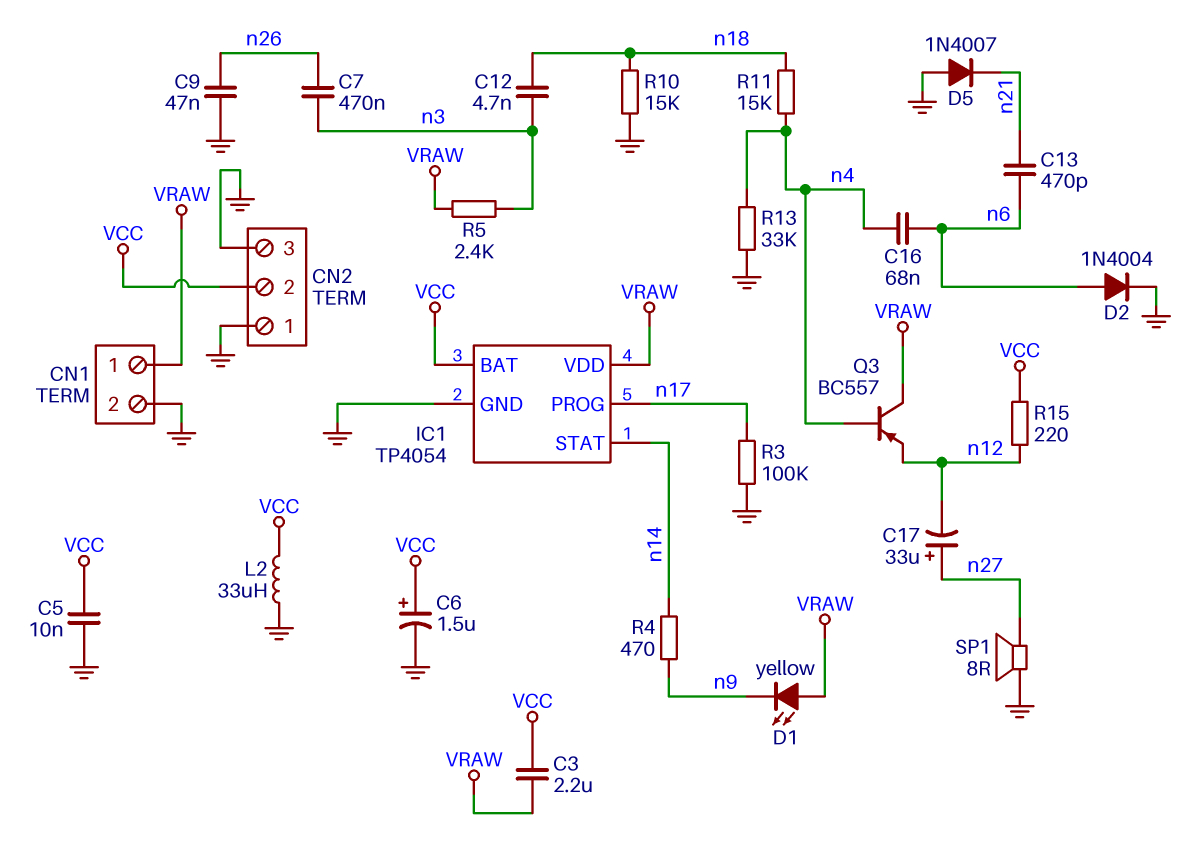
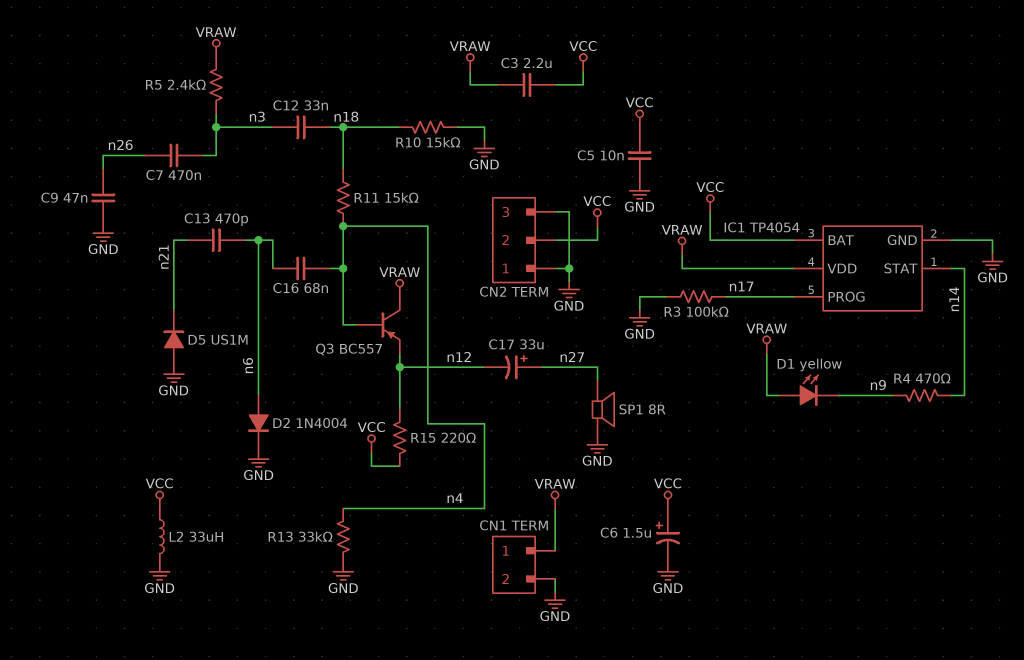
C12: 4.7nF (n3, n18) -> 33nF (n3, n18)
D5: diode 1N4007 (A GND, K n21) -> diode US1M (A GND, K n21)

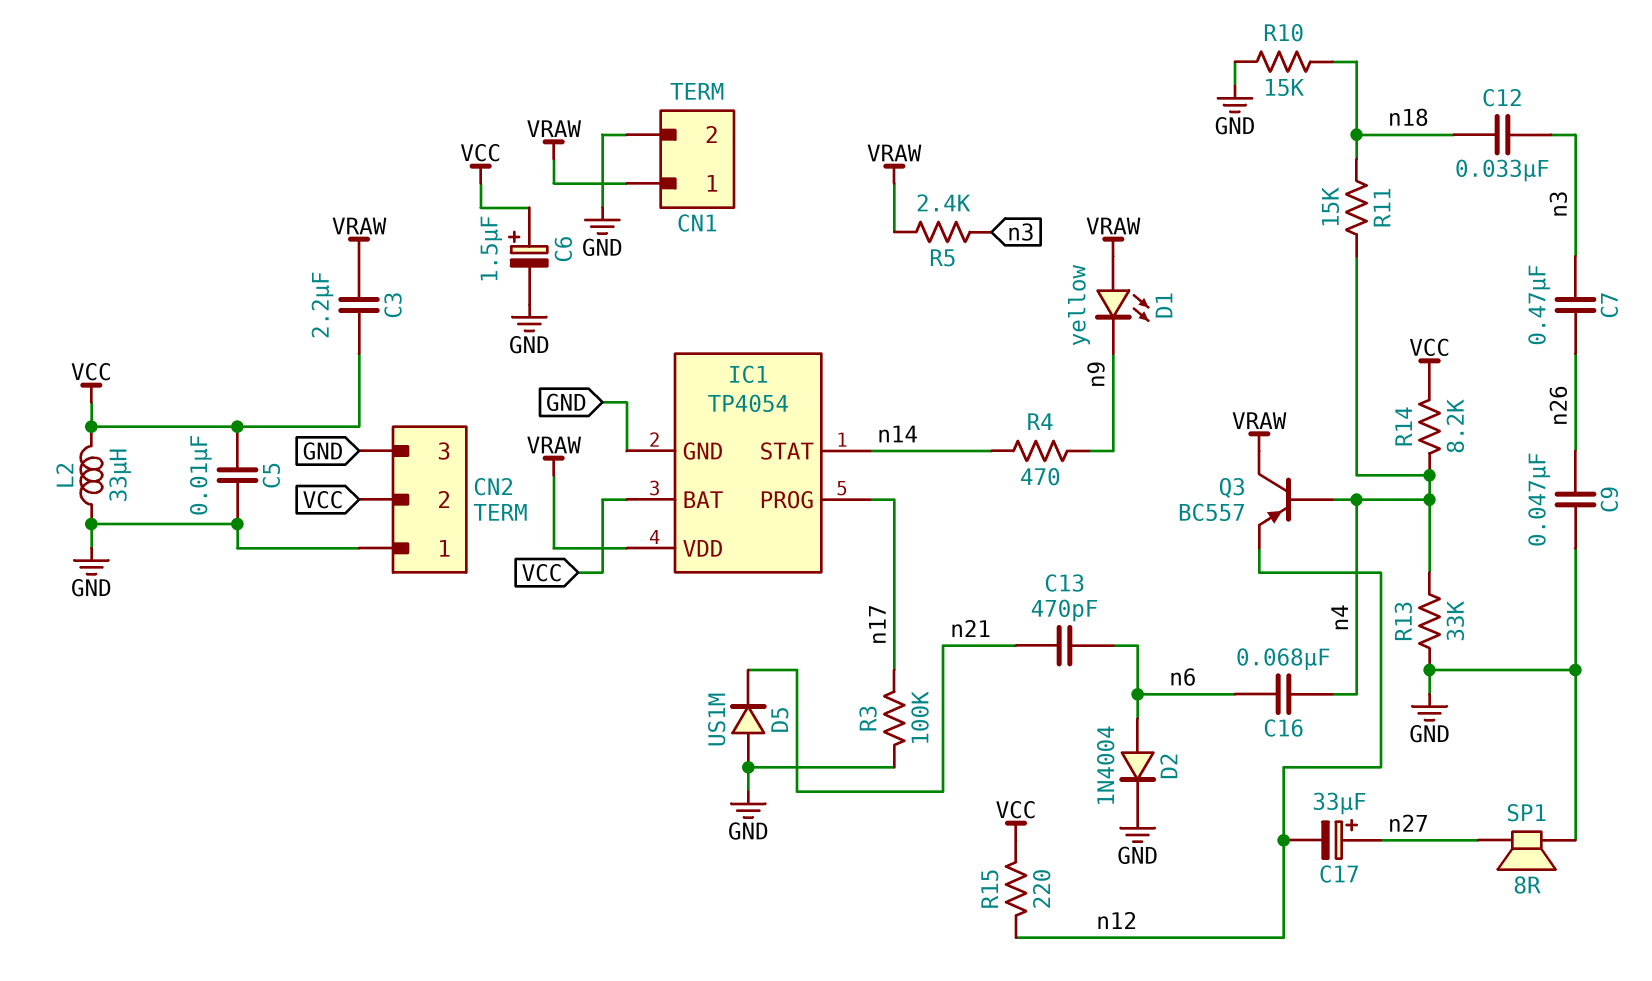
R14: none -> 8.2k (VCC, n4)

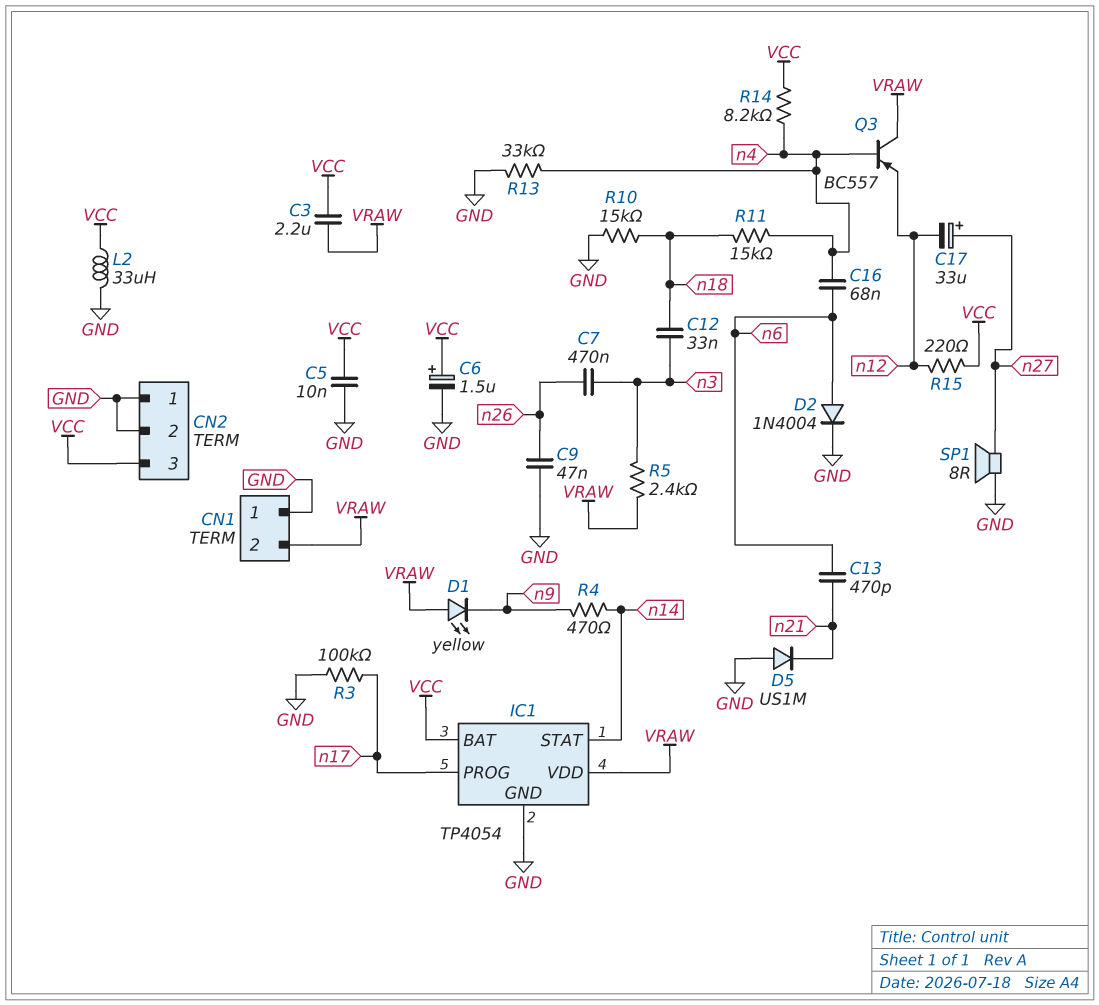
CN1 pin 1: VRAW -> GND
CN1 pin 2: GND -> VRAW
CN2 pin 2: VCC -> GND
CN2 pin 3: GND -> VCC

